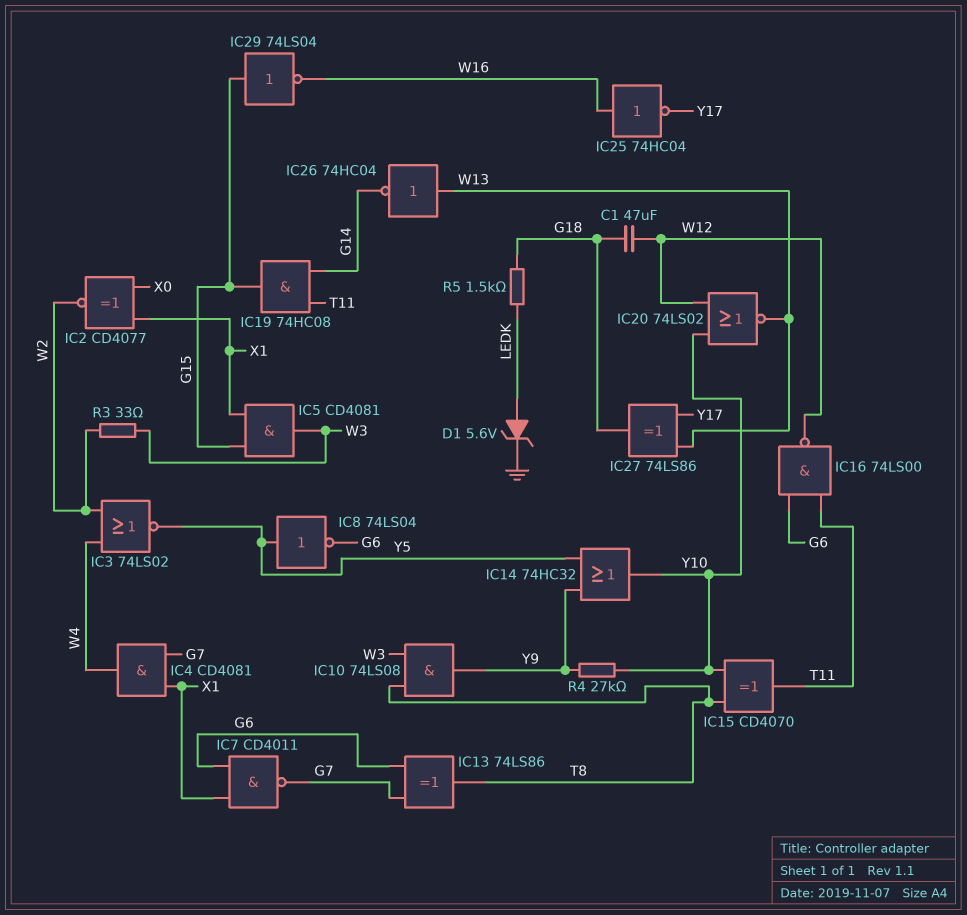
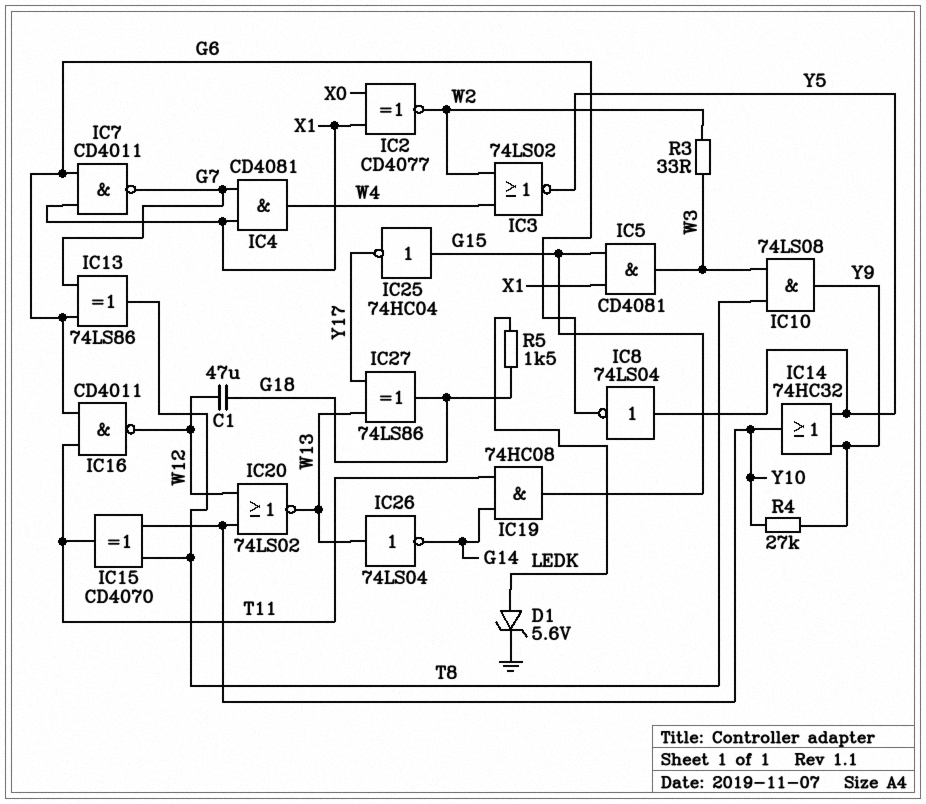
IC16: NAND 74LS00 (in G6, in T11, out W12) -> NAND CD4011 (in G6, in T11, out W12)
IC25: NOT 74HC04 (in W16, out Y17) -> NOT 74HC04 (in G15, out Y17)
IC26: NOT 74HC04 (in W13, out G14) -> NOT 74LS04 (in W13, out G14)
IC29: NOT 74LS04 (in G15, out W16) -> none

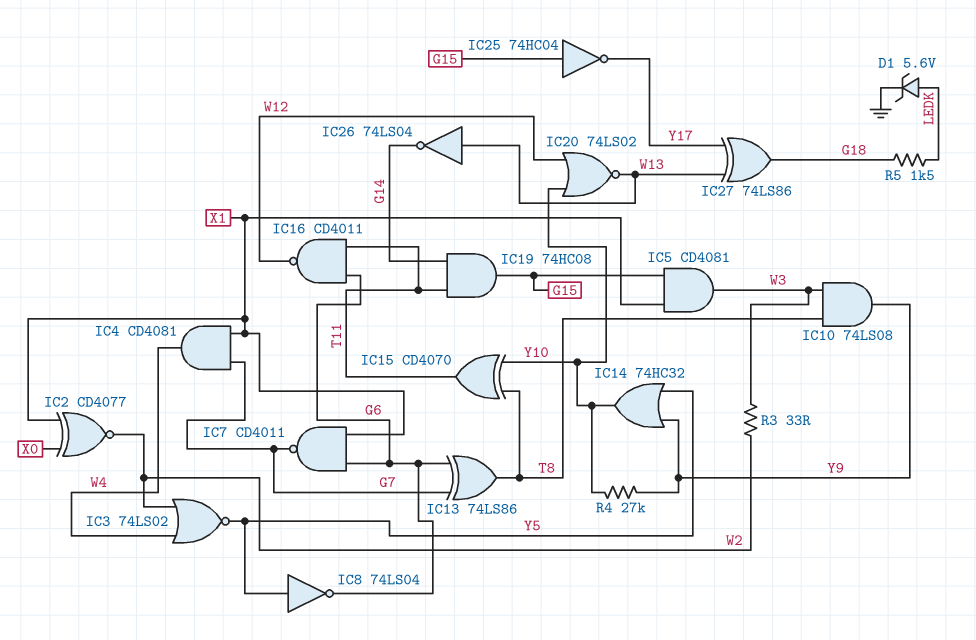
C1: 47uF (G18, W12) -> none

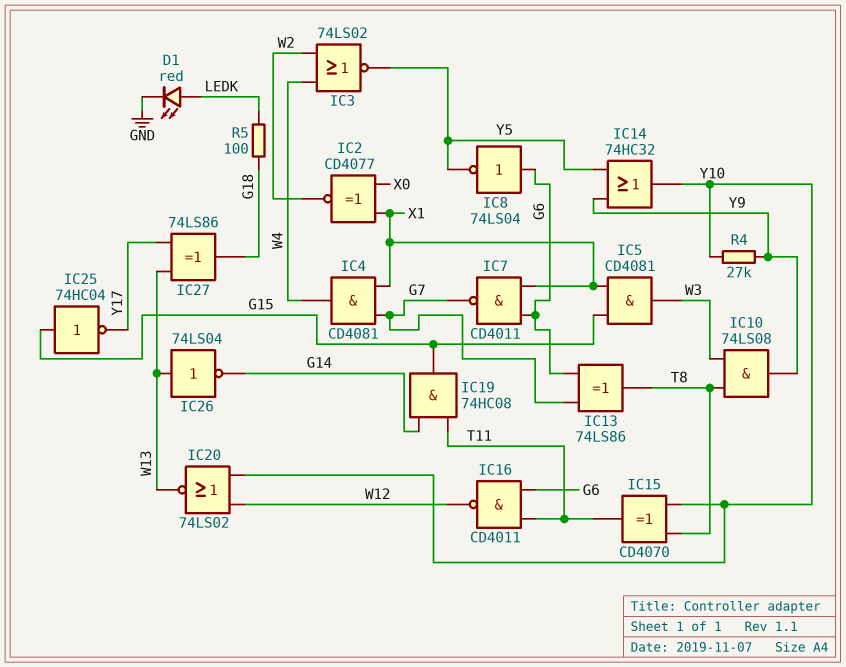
D1: zener 5.6V (A LEDK, K GND) -> LED red (A LEDK, K GND)
IC8: NOT 74LS04 (in Y5, out G6) -> NOT 74LS04 (in G6, out Y5)
R3: 33 (W2, W3) -> none
R5: 1.5k (G18, LEDK) -> 100 (G18, LEDK)

